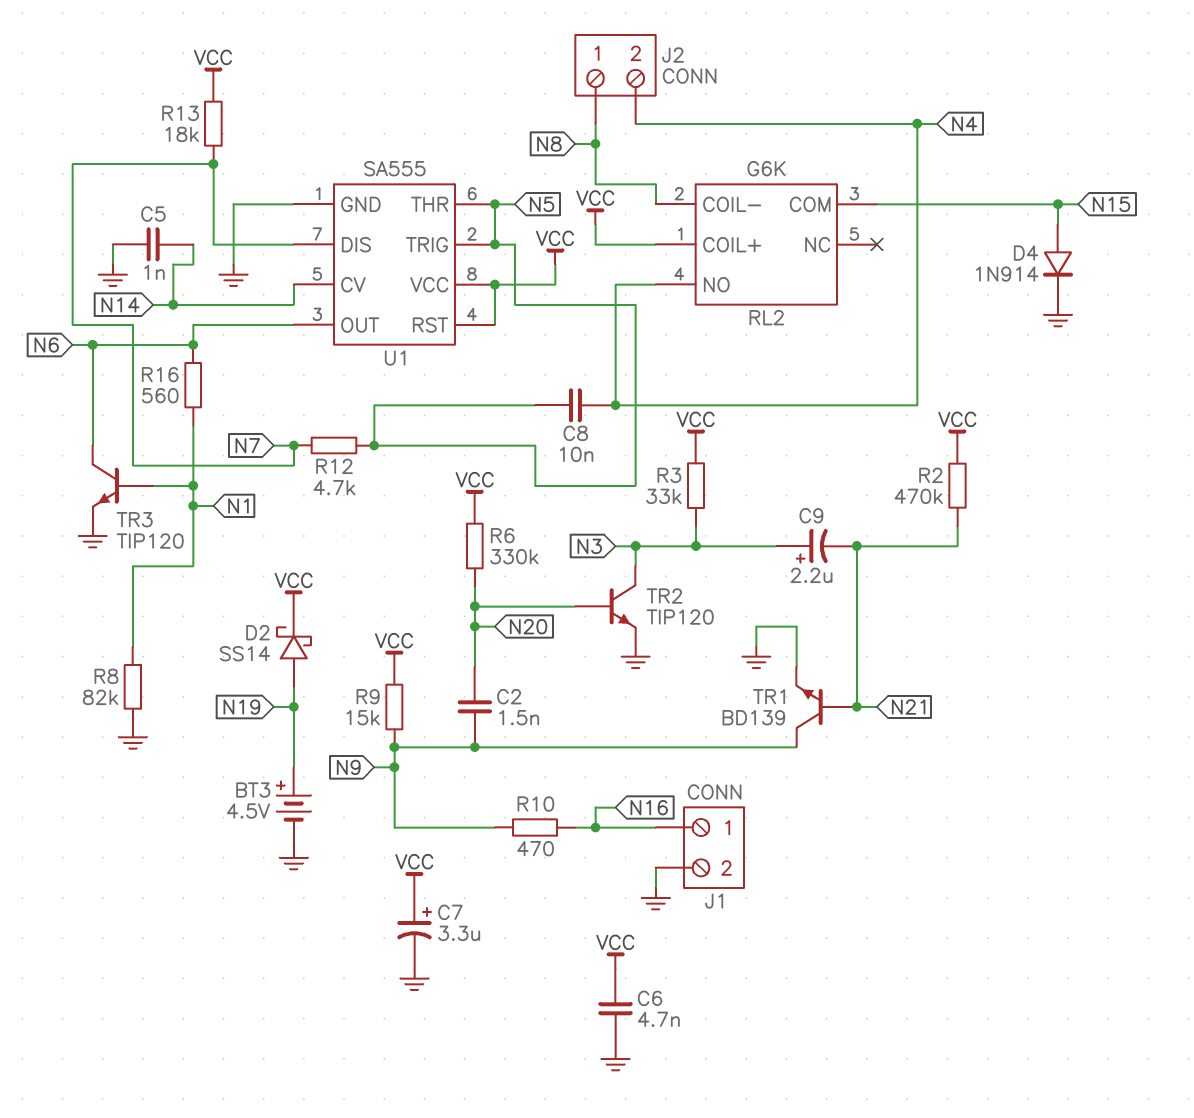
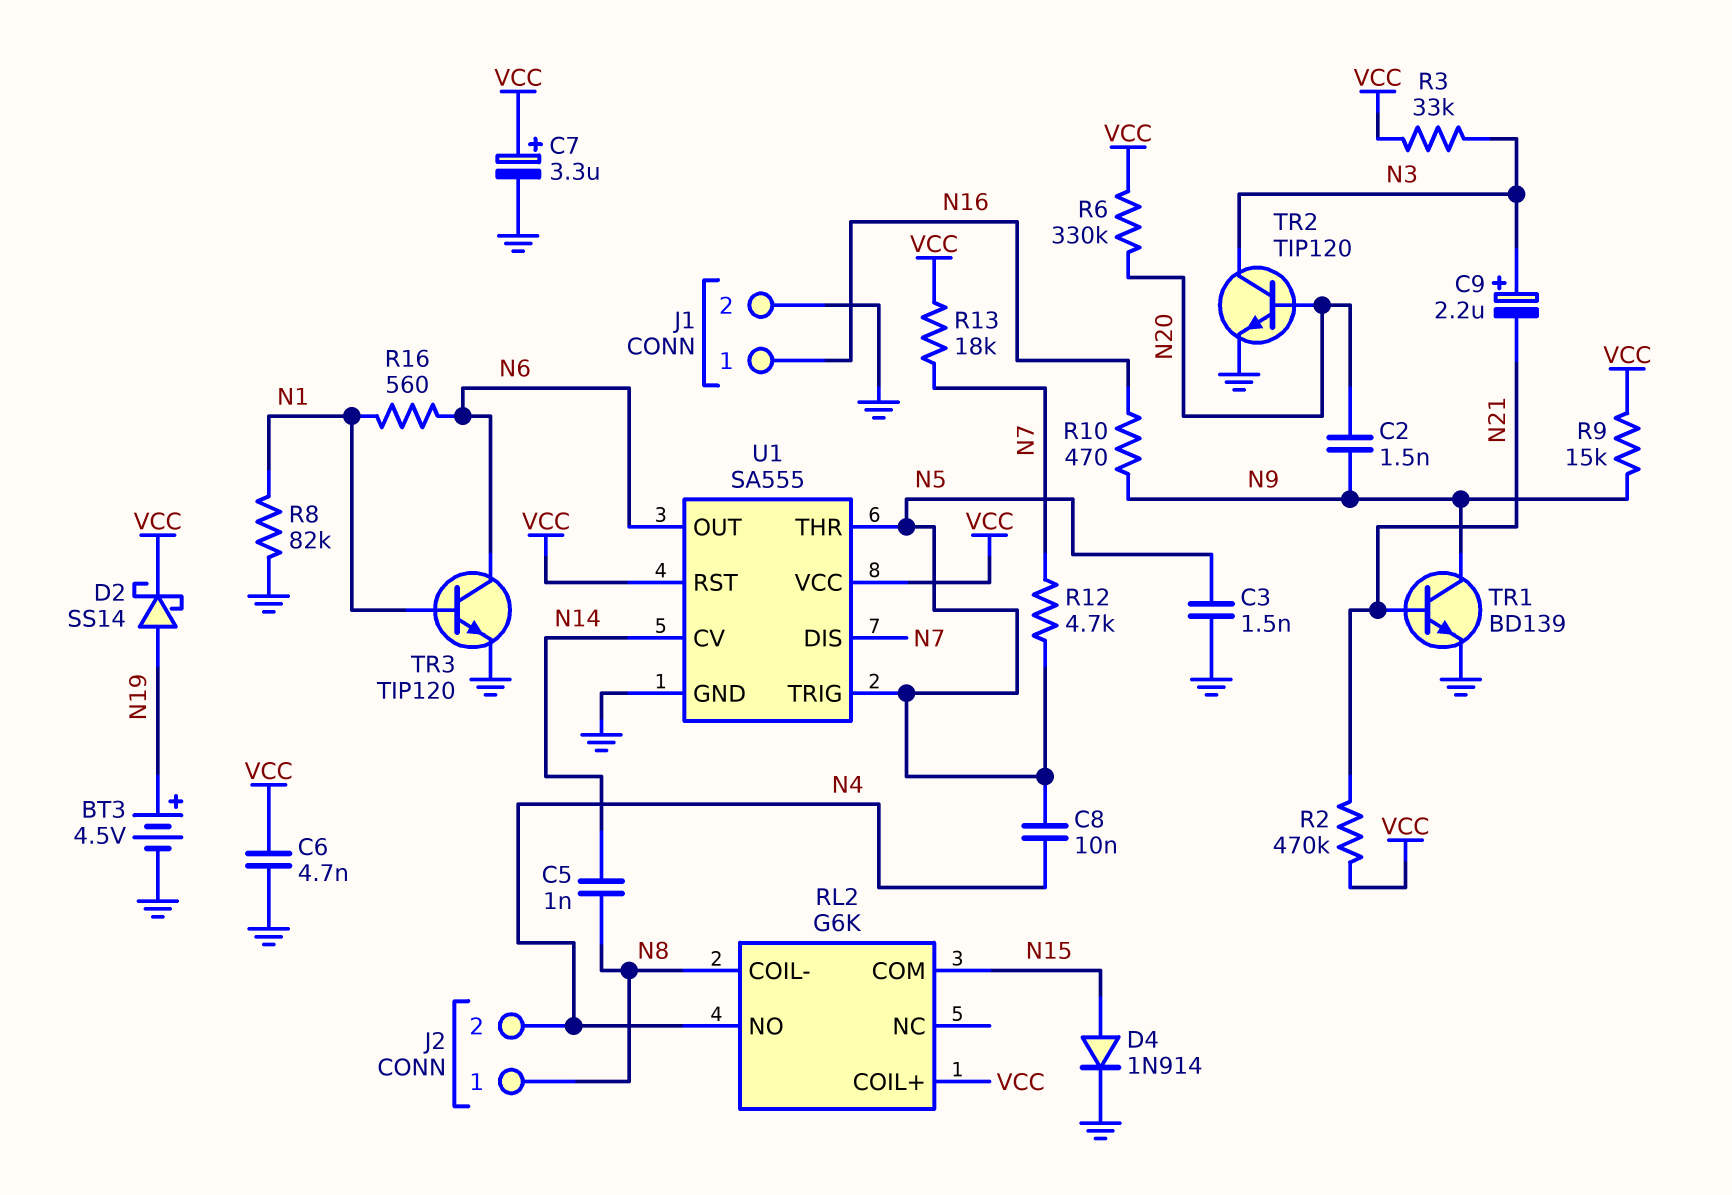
C3: none -> 1.5nF (GND, N5)
C5: 1nF (GND, N14) -> 1nF (N8, N14)

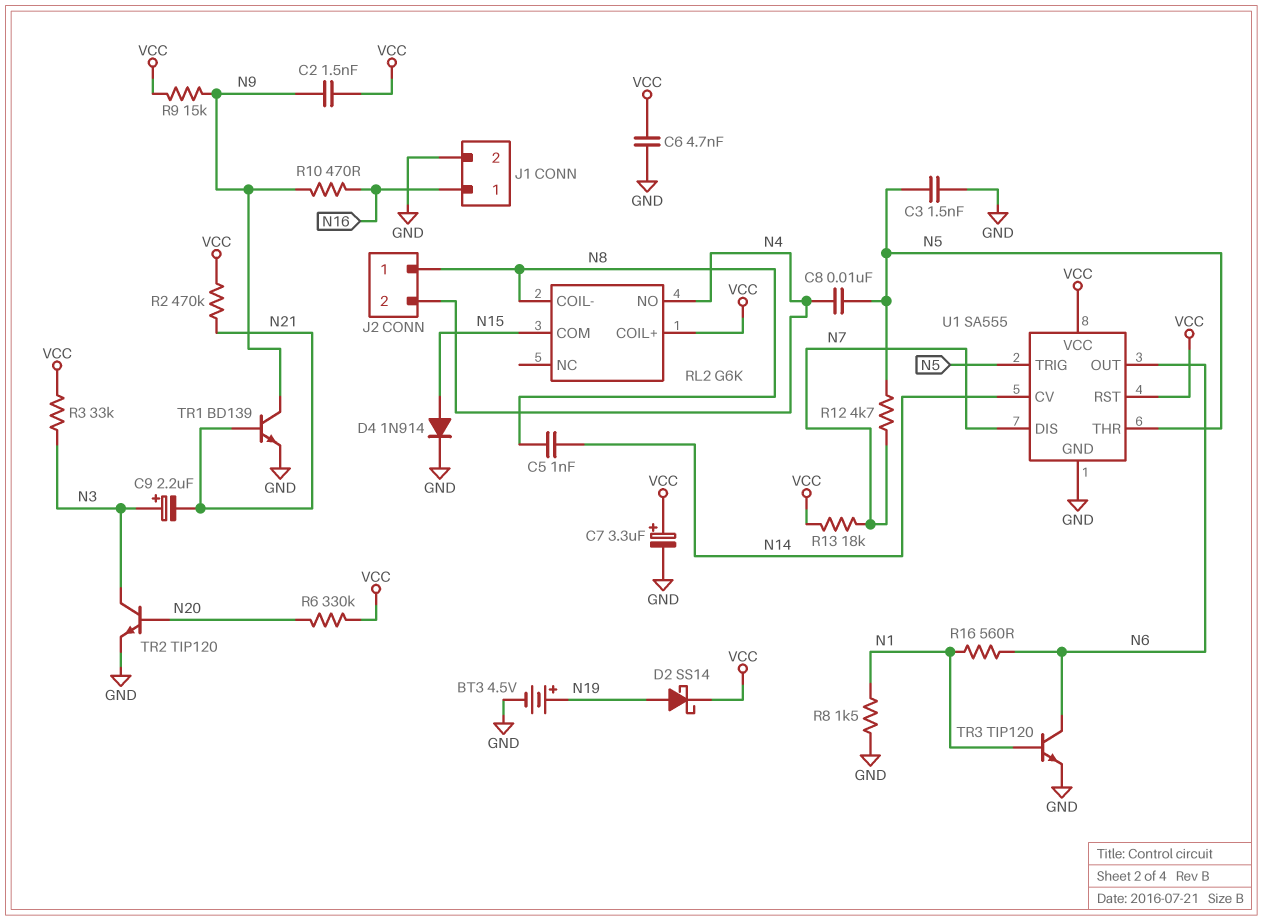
C2: 1.5nF (N9, N20) -> 1.5nF (N9, VCC)
R8: 82k (GND, N1) -> 1.5k (GND, N1)

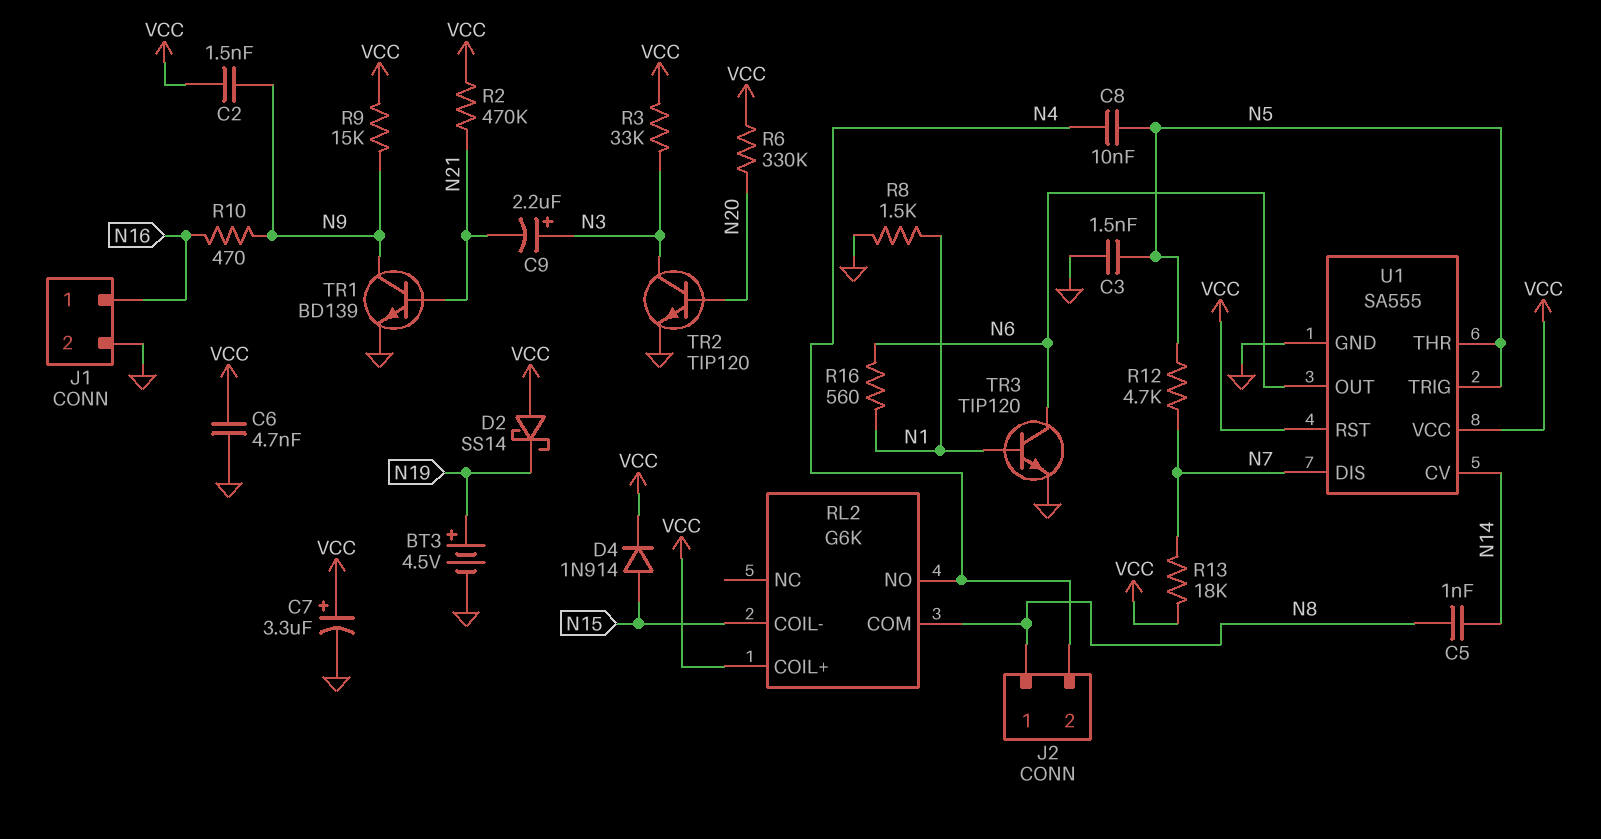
D2: schottky SS14 (A N19, K VCC) -> schottky SS14 (A VCC, K N19)
D4: diode 1N914 (A N15, K GND) -> diode 1N914 (A N15, K VCC)
RL2 pin COIL-: N8 -> N15
RL2 pin COM: N15 -> N8

